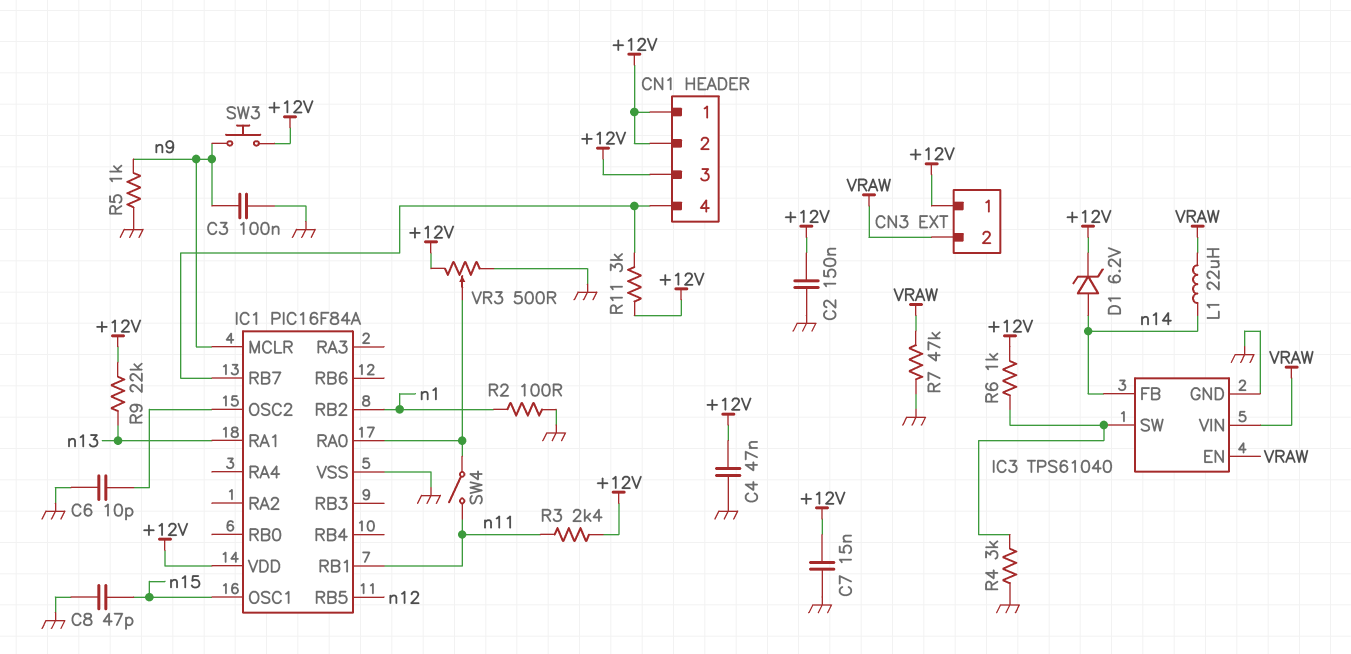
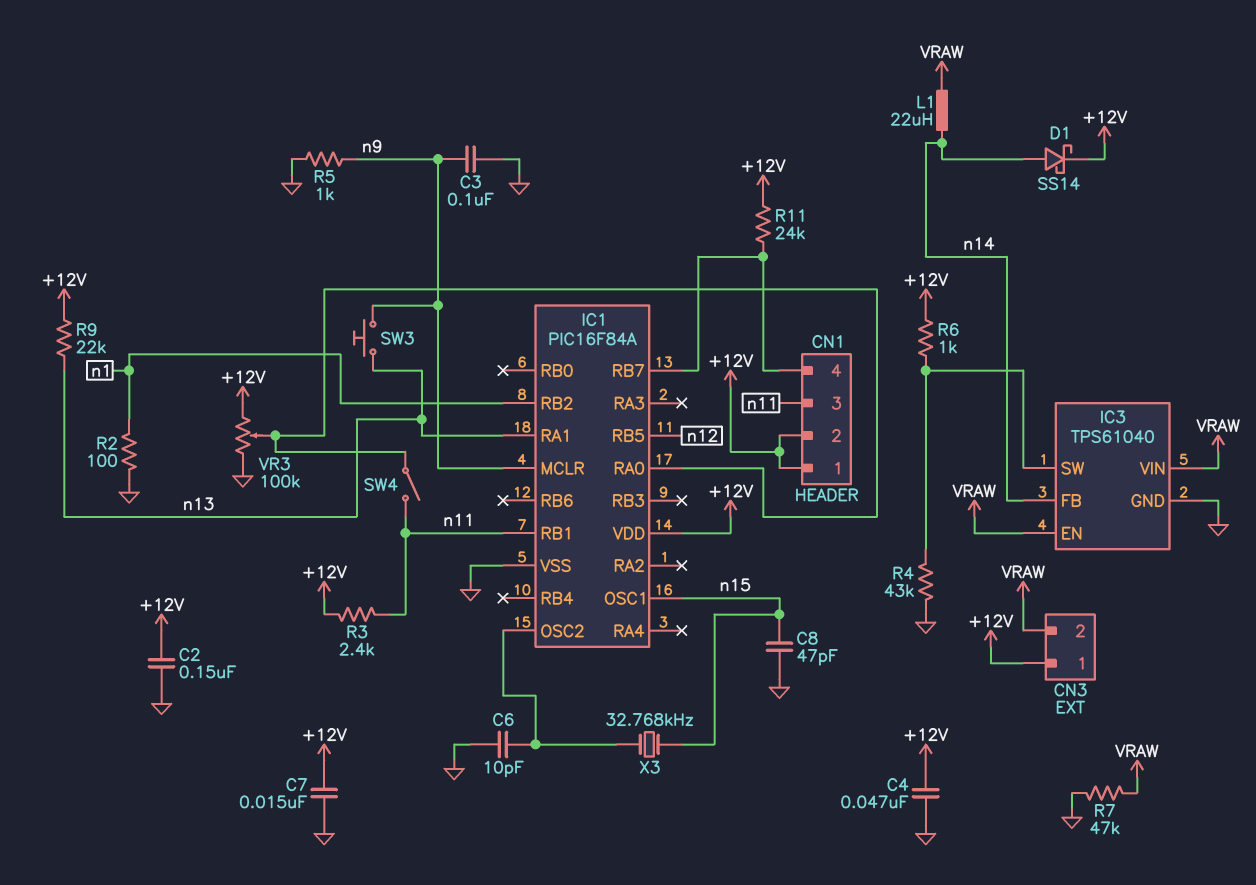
CN1 pin 3: +12V -> n11
D1: zener 6.2V (A n14, K +12V) -> schottky SS14 (A n14, K +12V)
R4: 3k (GND, IC3/SW) -> 43k (GND, IC3/SW)
R11: 3k (+12V, CN1/4) -> 24k (+12V, CN1/4)
SW3: button (+12V, n9) -> button (n9, n13)
VR3: 500 (+12V, GND, wiper IC1/RA0) -> 100k (+12V, GND, wiper IC1/RA0)
X3: none -> 32.768kHz (IC1/OSC2, n15)

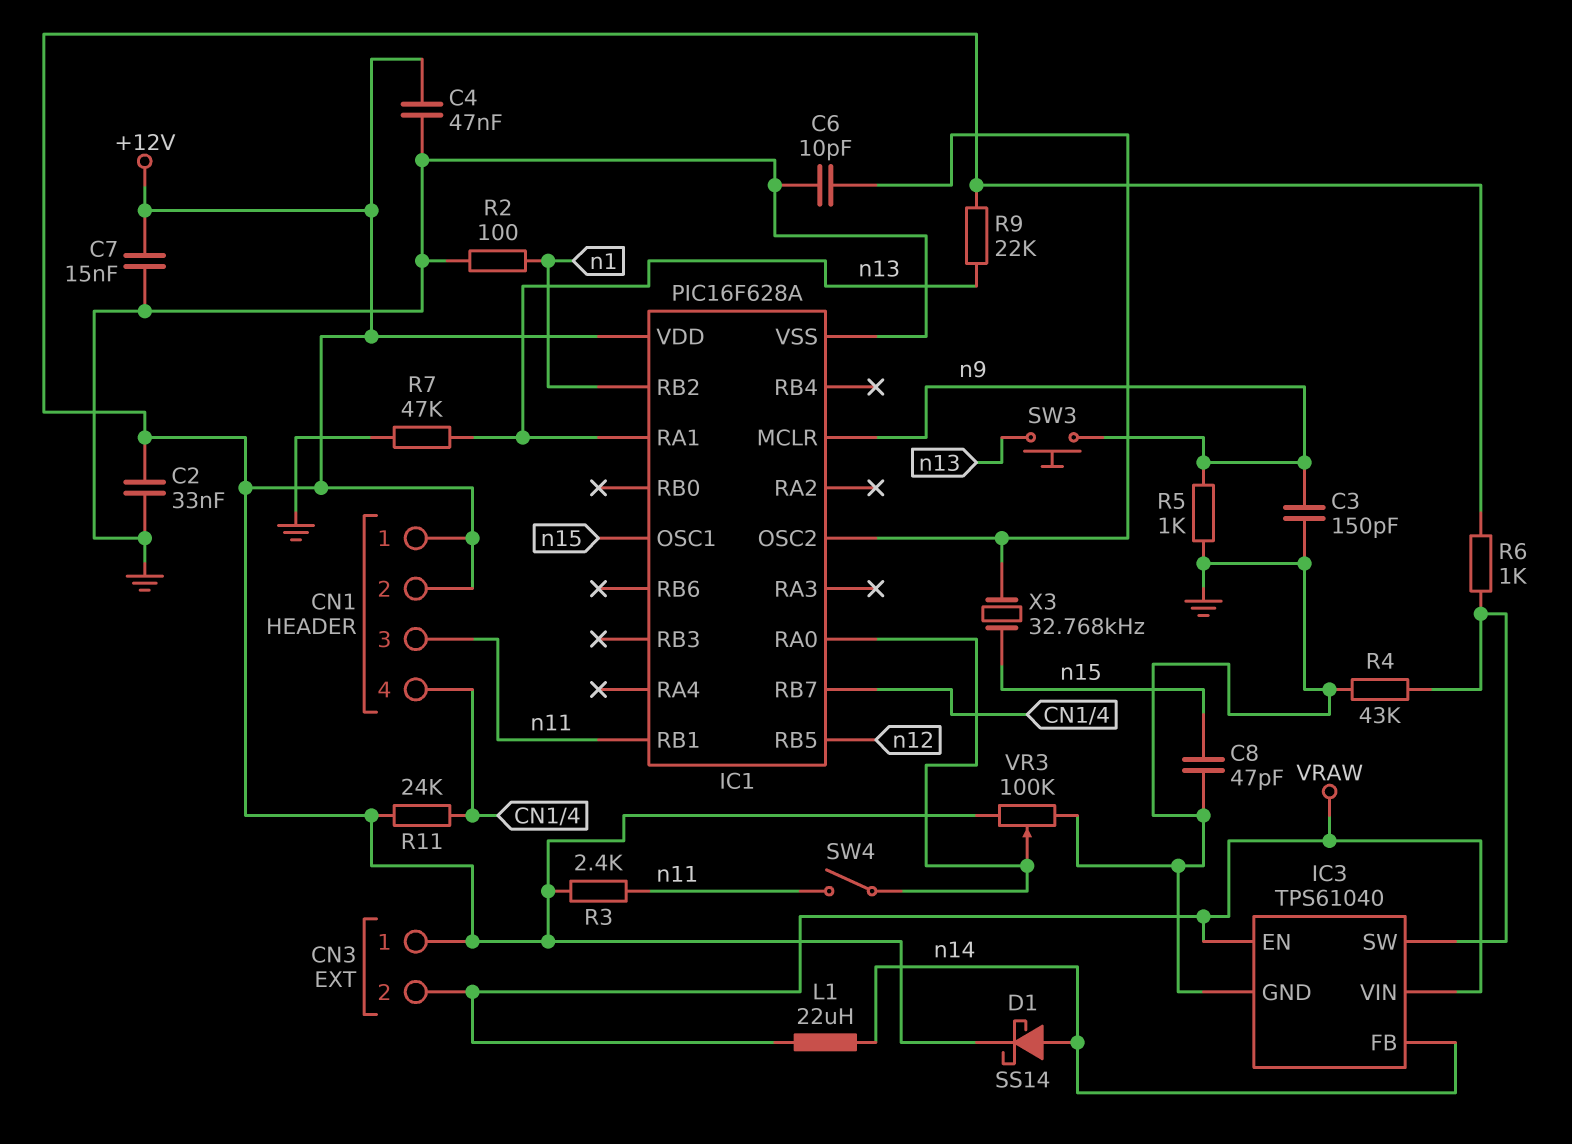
C2: 150nF (+12V, GND) -> 33nF (+12V, GND)
C3: 100nF (GND, n9) -> 150pF (GND, n9)
IC1: PIC16F84A -> PIC16F628A
R7: 47k (GND, VRAW) -> 47k (GND, n13)

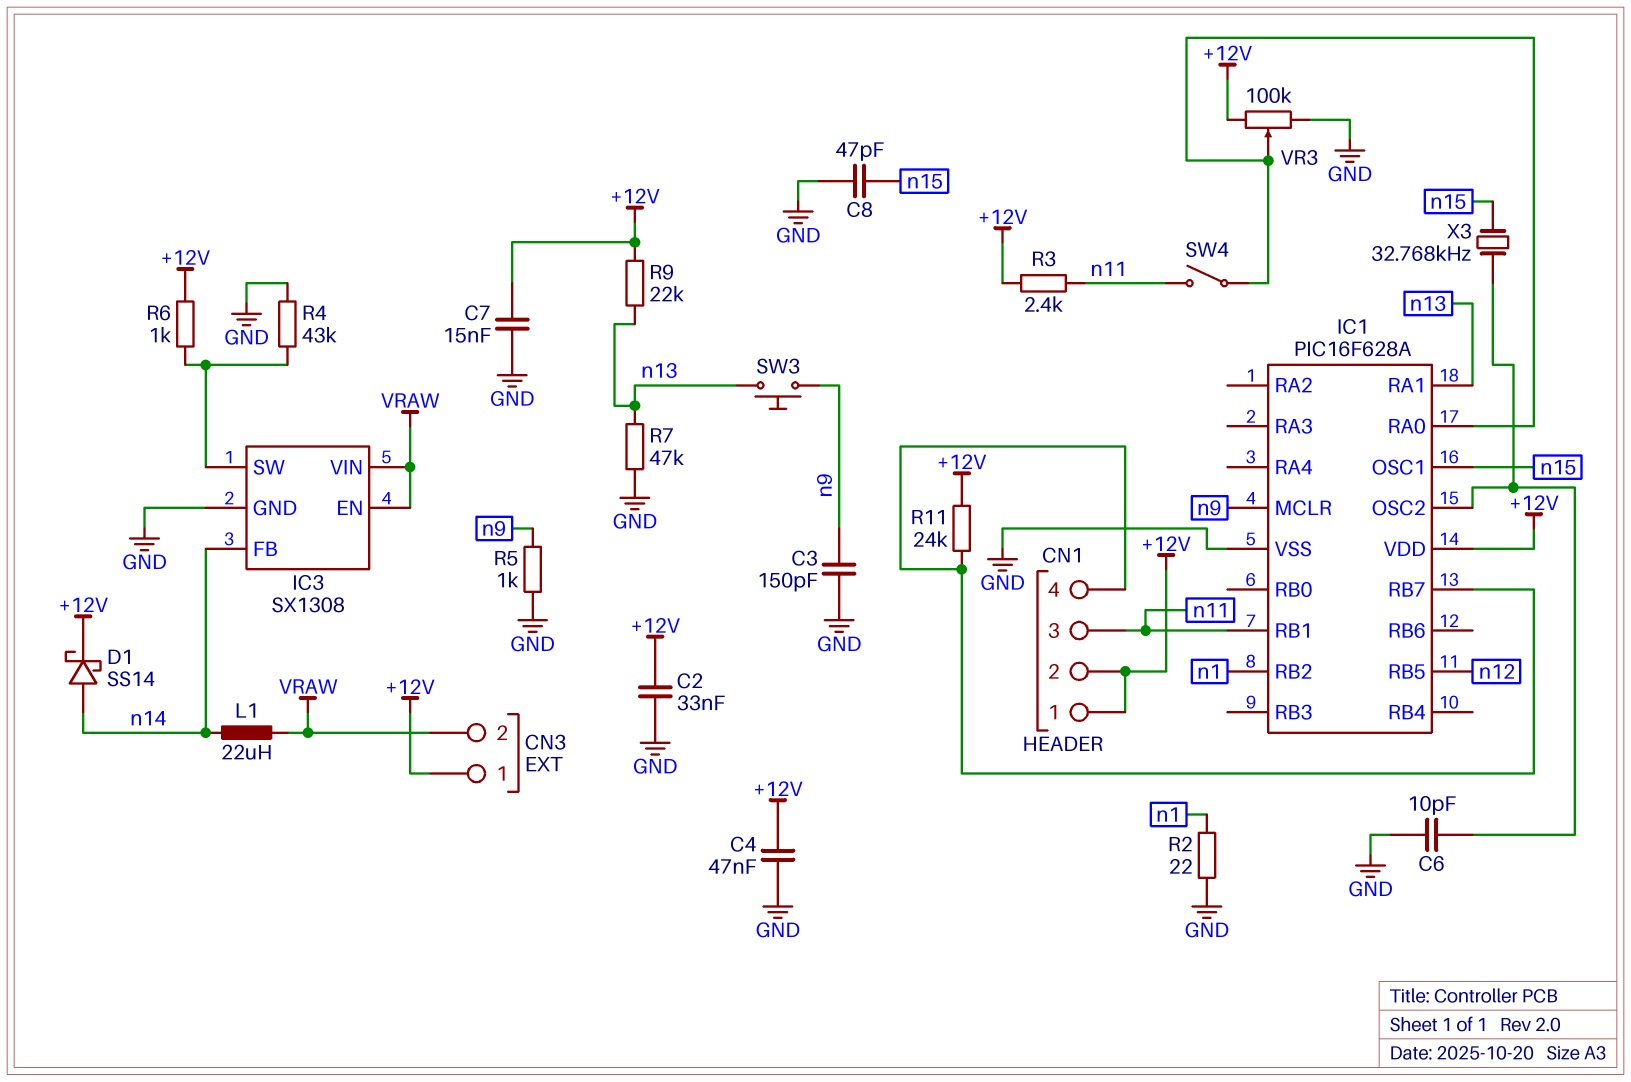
IC3: TPS61040 -> SX1308
R2: 100 (GND, n1) -> 22 (GND, n1)

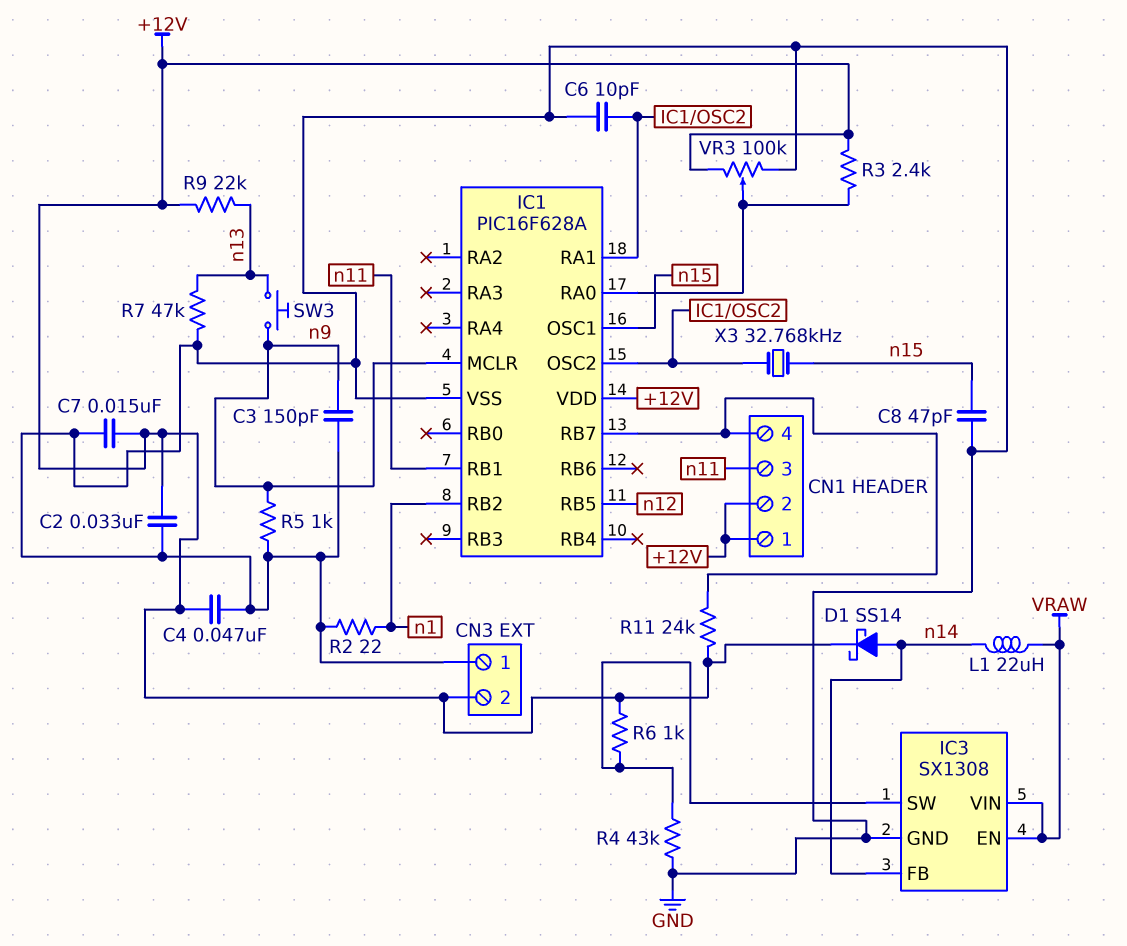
CN3 pin 1: +12V -> GND
CN3 pin 2: VRAW -> +12V
IC1 pin RA1: n13 -> IC1/OSC2
R3: 2.4k (+12V, n11) -> 2.4k (+12V, IC1/RA0)
SW4: switch (IC1/RA0, n11) -> none

